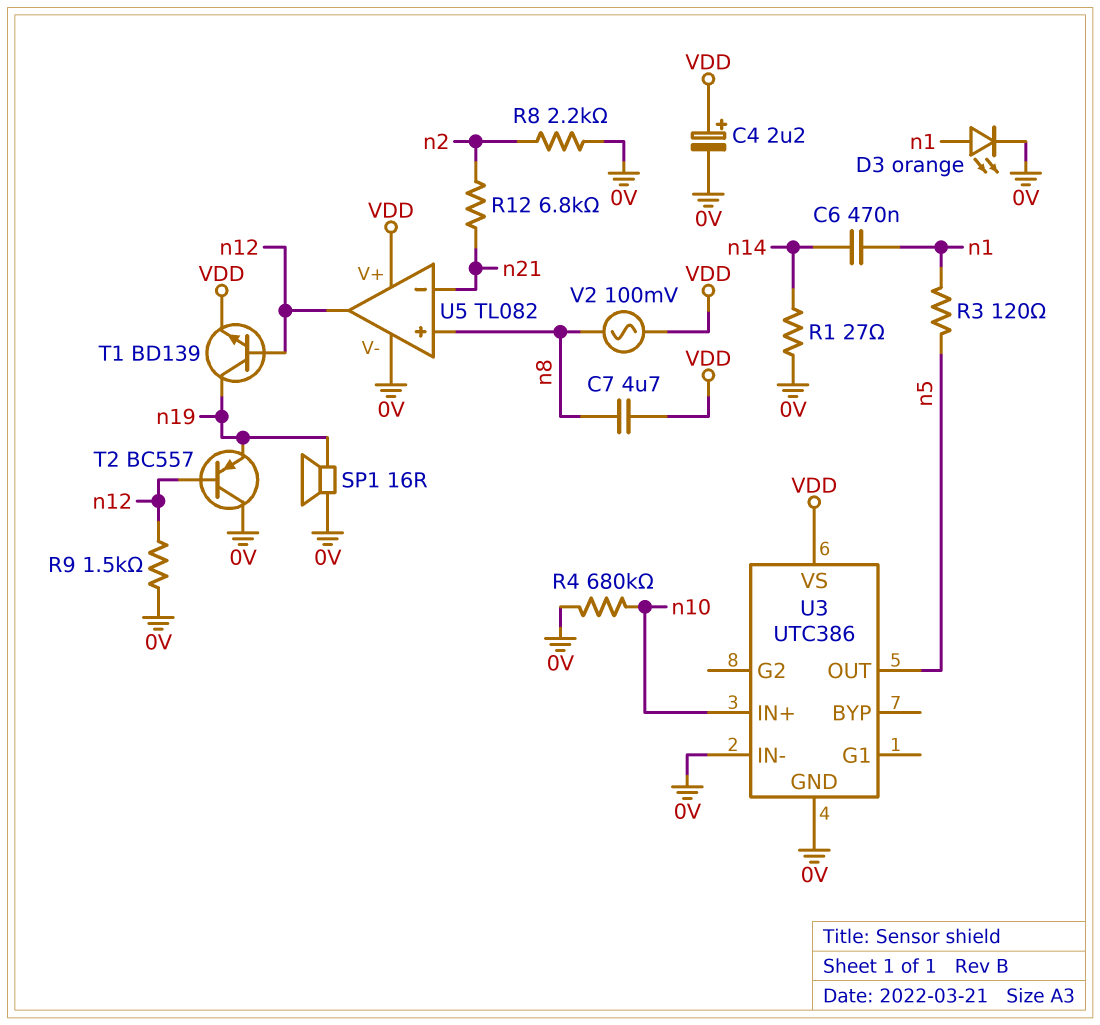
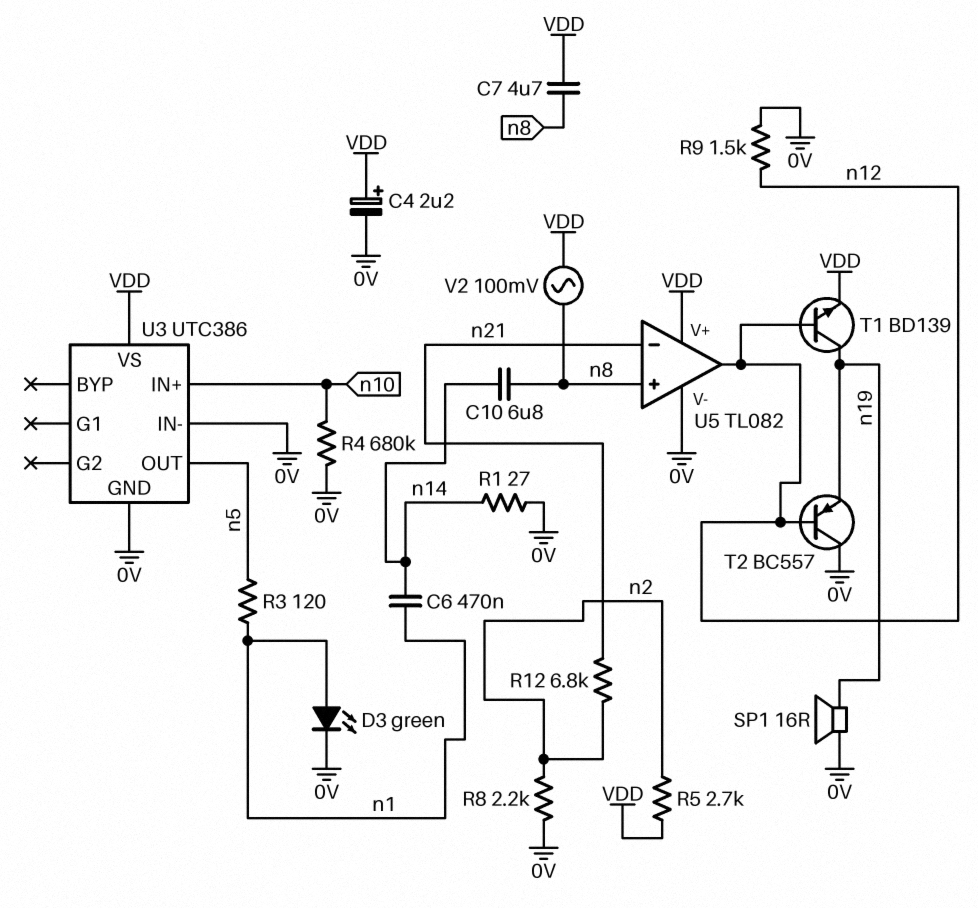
C10: none -> 6.8uF (n8, n14)
D3: LED orange (A n1, K 0V) -> LED green (A n1, K 0V)
R5: none -> 2.7k (VDD, n2)

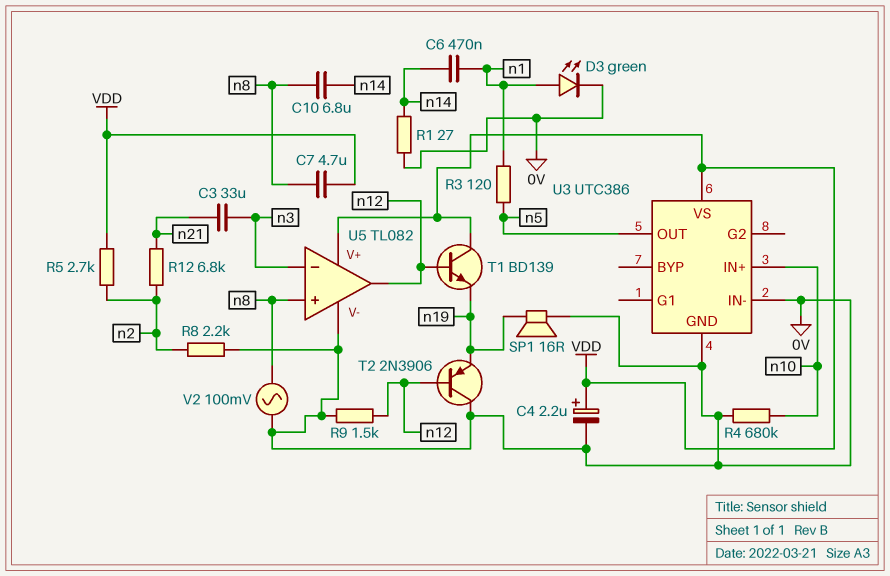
C3: none -> 33uF (n3, n21)
T1: NPN BD139 (B n12, C n19, E VDD) -> NPN BD139 (B n12, C VDD, E n19)
T2: PNP BC557 (B n12, C 0V, E n19) -> PNP 2N3906 (B n12, C 0V, E n19)
U5 pin in-: n21 -> n3
V2: AC 100mV (VDD, n8) -> AC 100mV (0V, n8)

